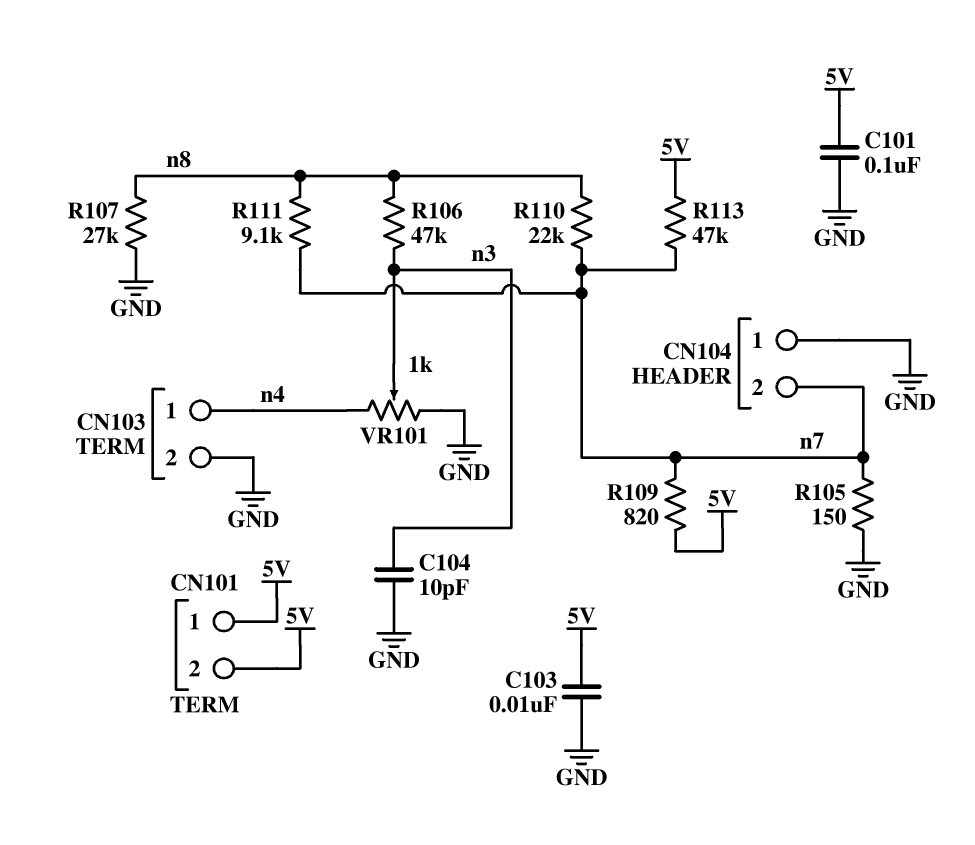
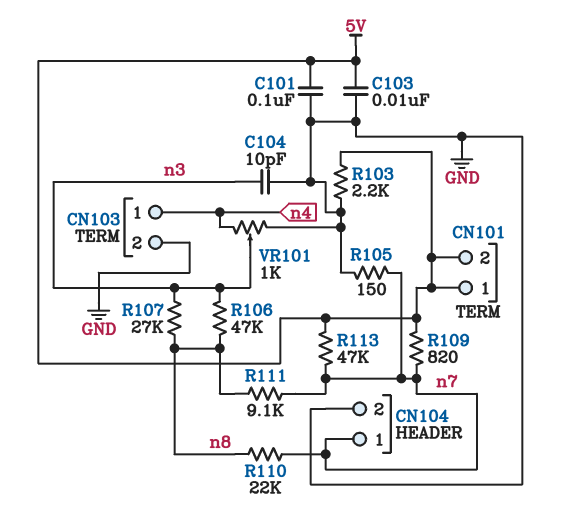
CN104 pin 1: GND -> n7
CN104 pin 2: n7 -> GND
R103: none -> 2.2k (5V, GND)
R107: 27k (GND, n8) -> 27k (n3, n8)

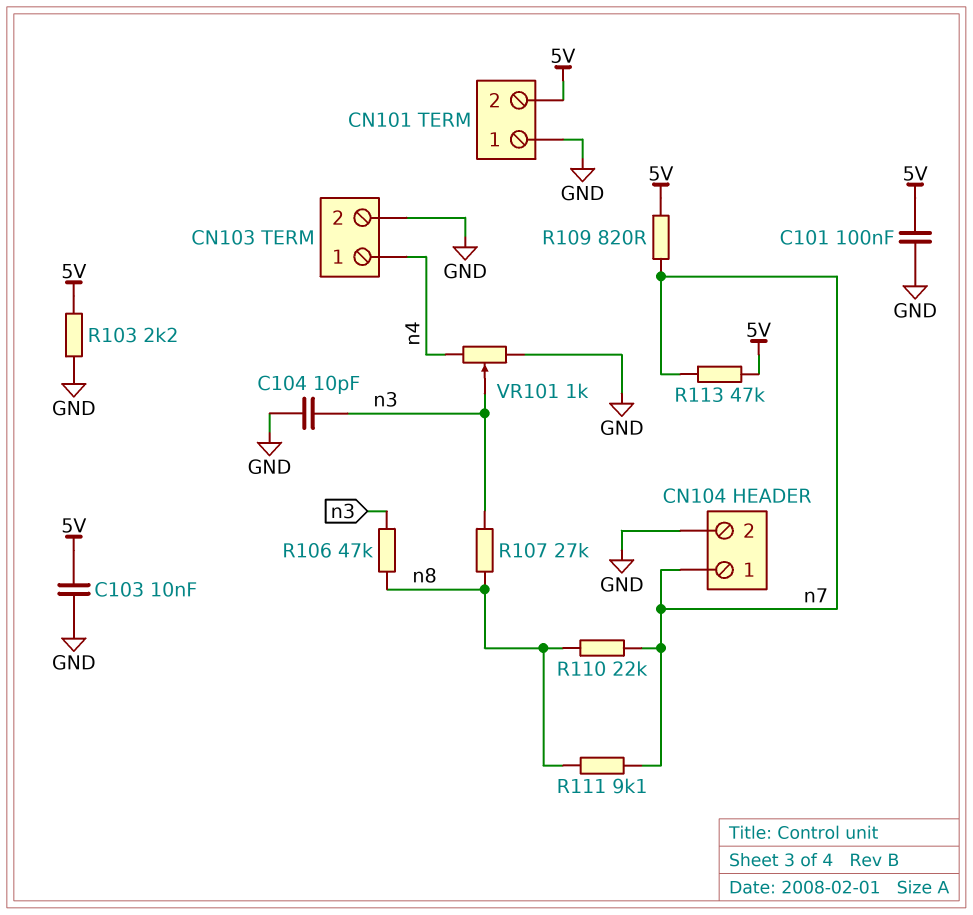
CN101 pin 1: 5V -> GND
R105: 150 (GND, n7) -> none

